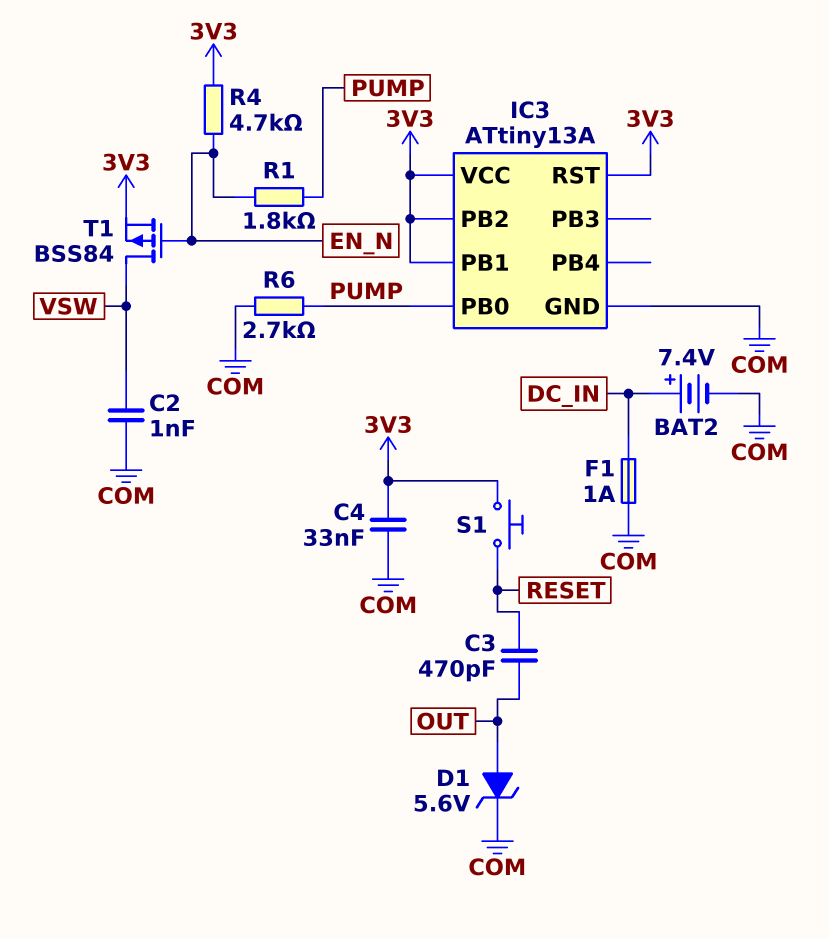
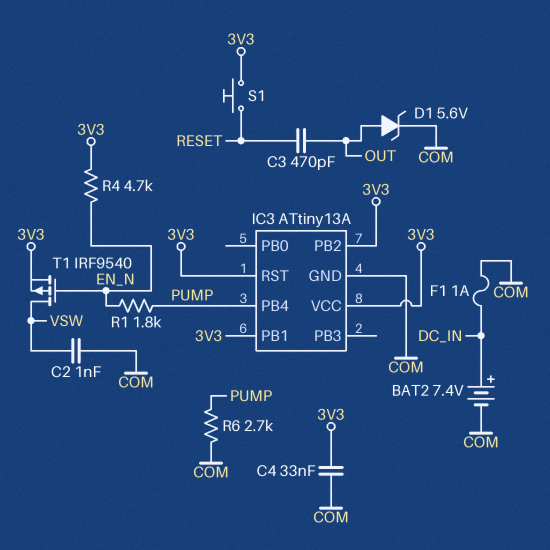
IC3 pin PB0: PUMP -> none
IC3 pin PB4: none -> PUMP
T1: PMOS BSS84 (G EN_N, D VSW, S 3V3) -> PMOS IRF9540 (G EN_N, D VSW, S 3V3)

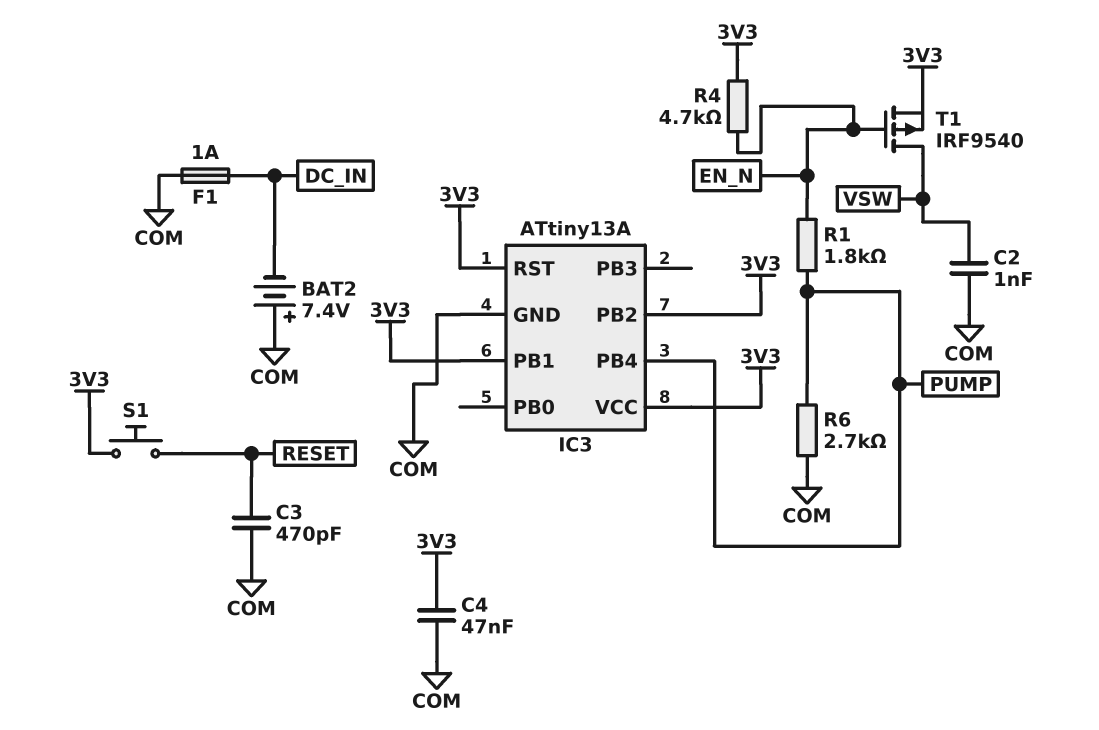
BAT2: 7.4V (plus DC_IN, minus COM) -> 7.4V (plus COM, minus DC_IN)
C3: 470pF (OUT, RESET) -> 470pF (COM, RESET)
C4: 33nF (3V3, COM) -> 47nF (3V3, COM)
D1: zener 5.6V (A OUT, K COM) -> none

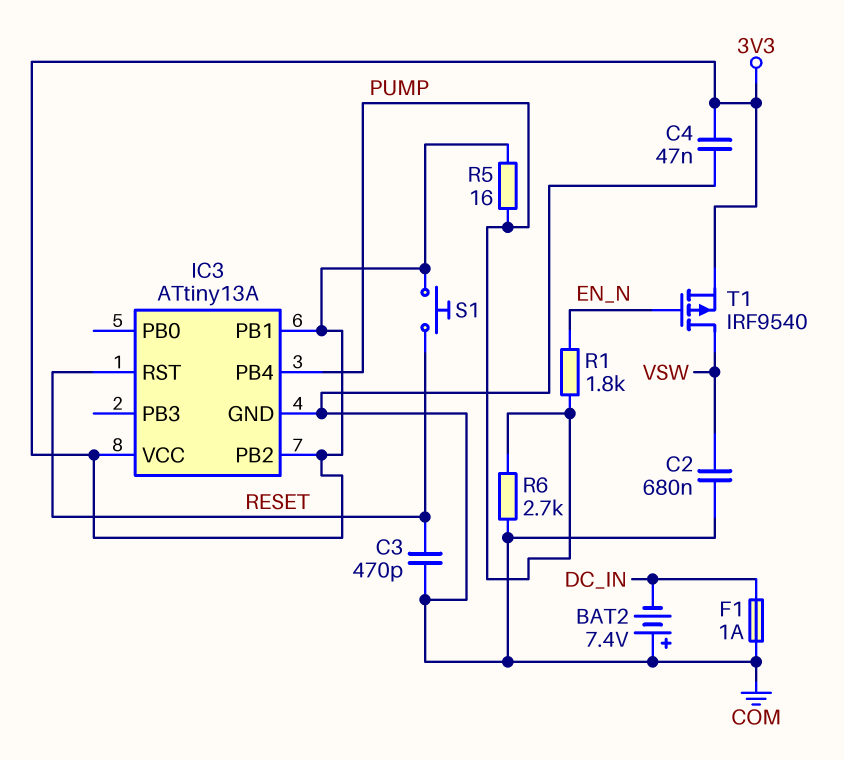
C2: 1nF (COM, VSW) -> 680nF (COM, VSW)
IC3 pin RST: 3V3 -> RESET
R4: 4.7k (3V3, EN_N) -> none
R5: none -> 16 (3V3, PUMP)

